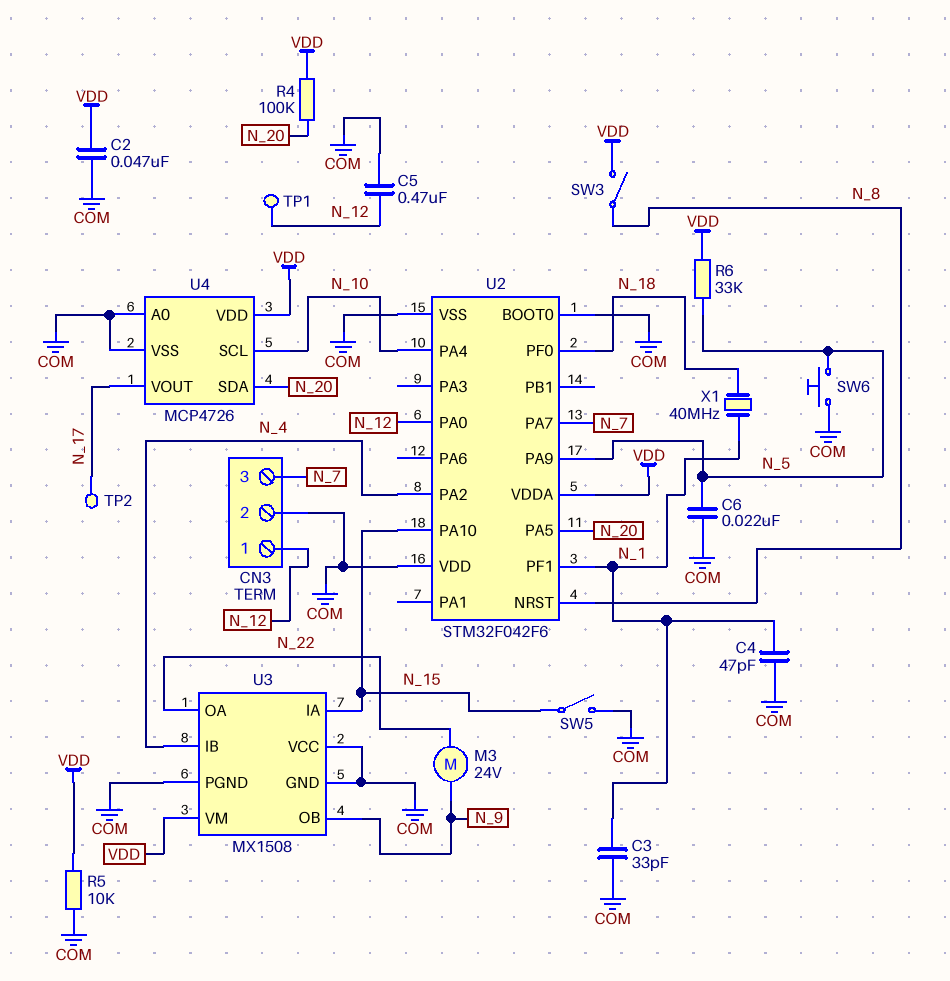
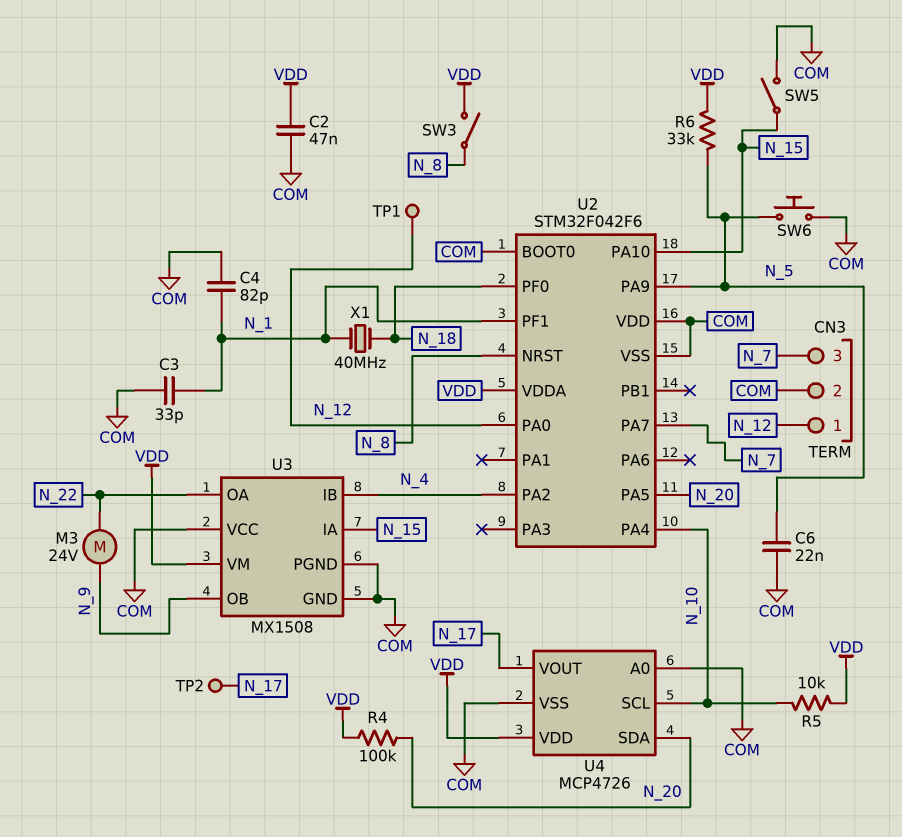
C4: 47pF (COM, N_1) -> 82pF (COM, N_1)
C5: 470nF (COM, N_12) -> none
R5: 10k (COM, VDD) -> 10k (N_10, VDD)

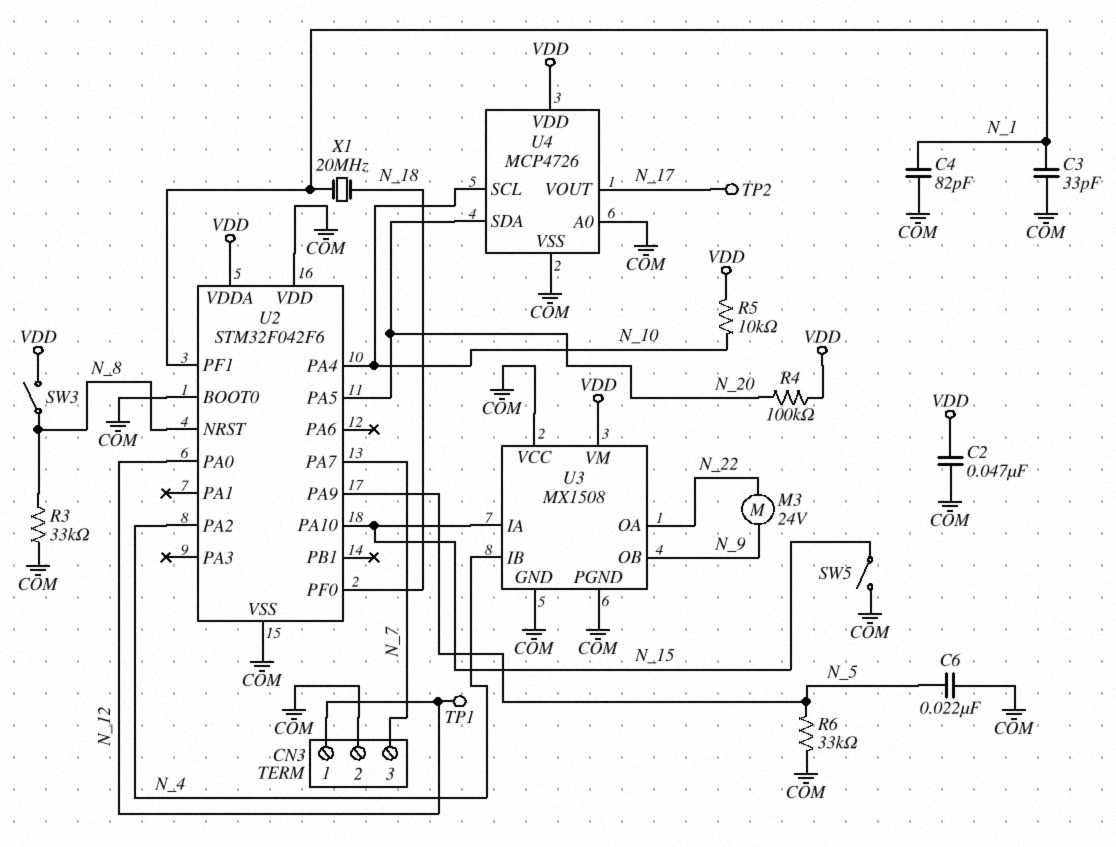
R3: none -> 33k (COM, N_8)
R6: 33k (N_5, VDD) -> 33k (COM, N_5)
SW6: button (COM, N_5) -> none
X1: 40MHz (N_1, N_18) -> 20MHz (N_1, N_18)

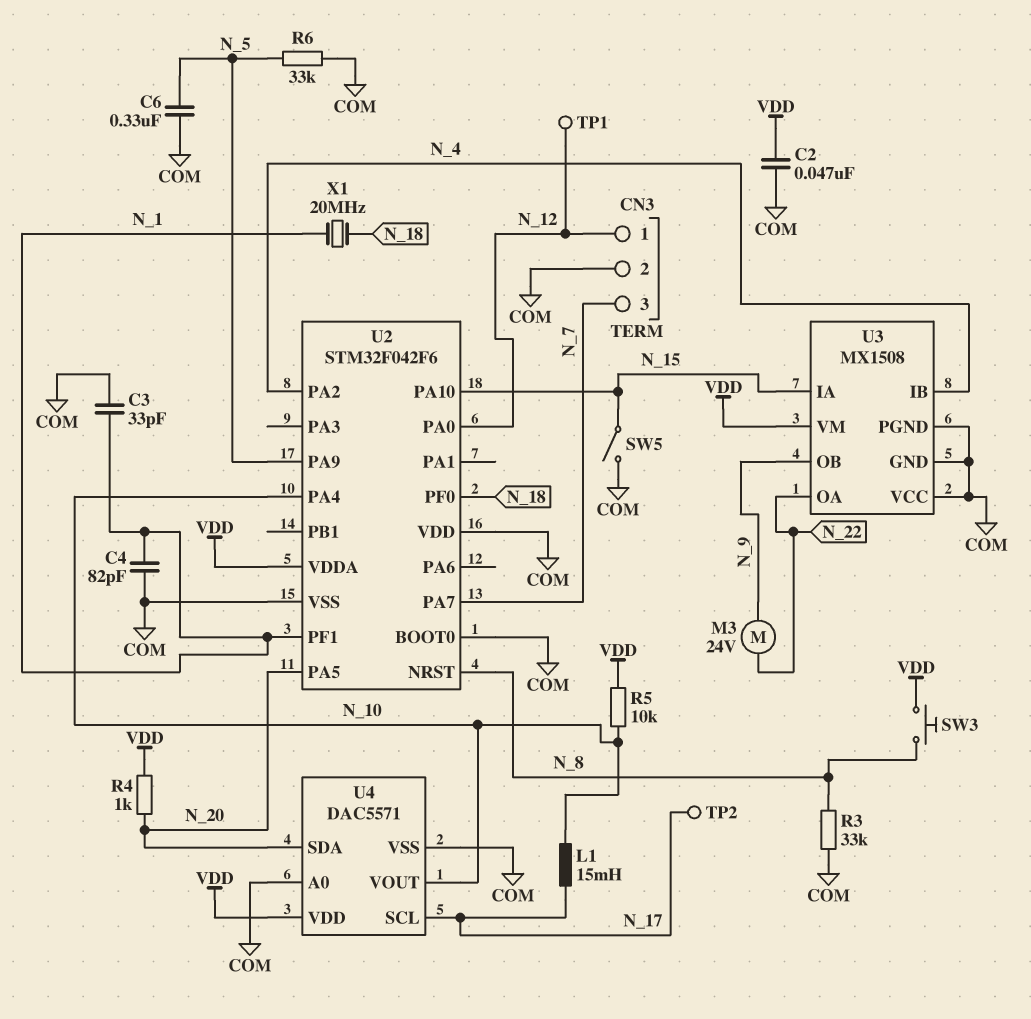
C6: 22nF (COM, N_5) -> 330nF (COM, N_5)
L1: none -> 15mH (N_10, N_17)
R4: 100k (N_20, VDD) -> 1k (N_20, VDD)
SW3: switch (N_8, VDD) -> button (N_8, VDD)
U4: MCP4726 -> DAC5571
U4 pin SCL: N_10 -> N_17
U4 pin VOUT: N_17 -> N_10

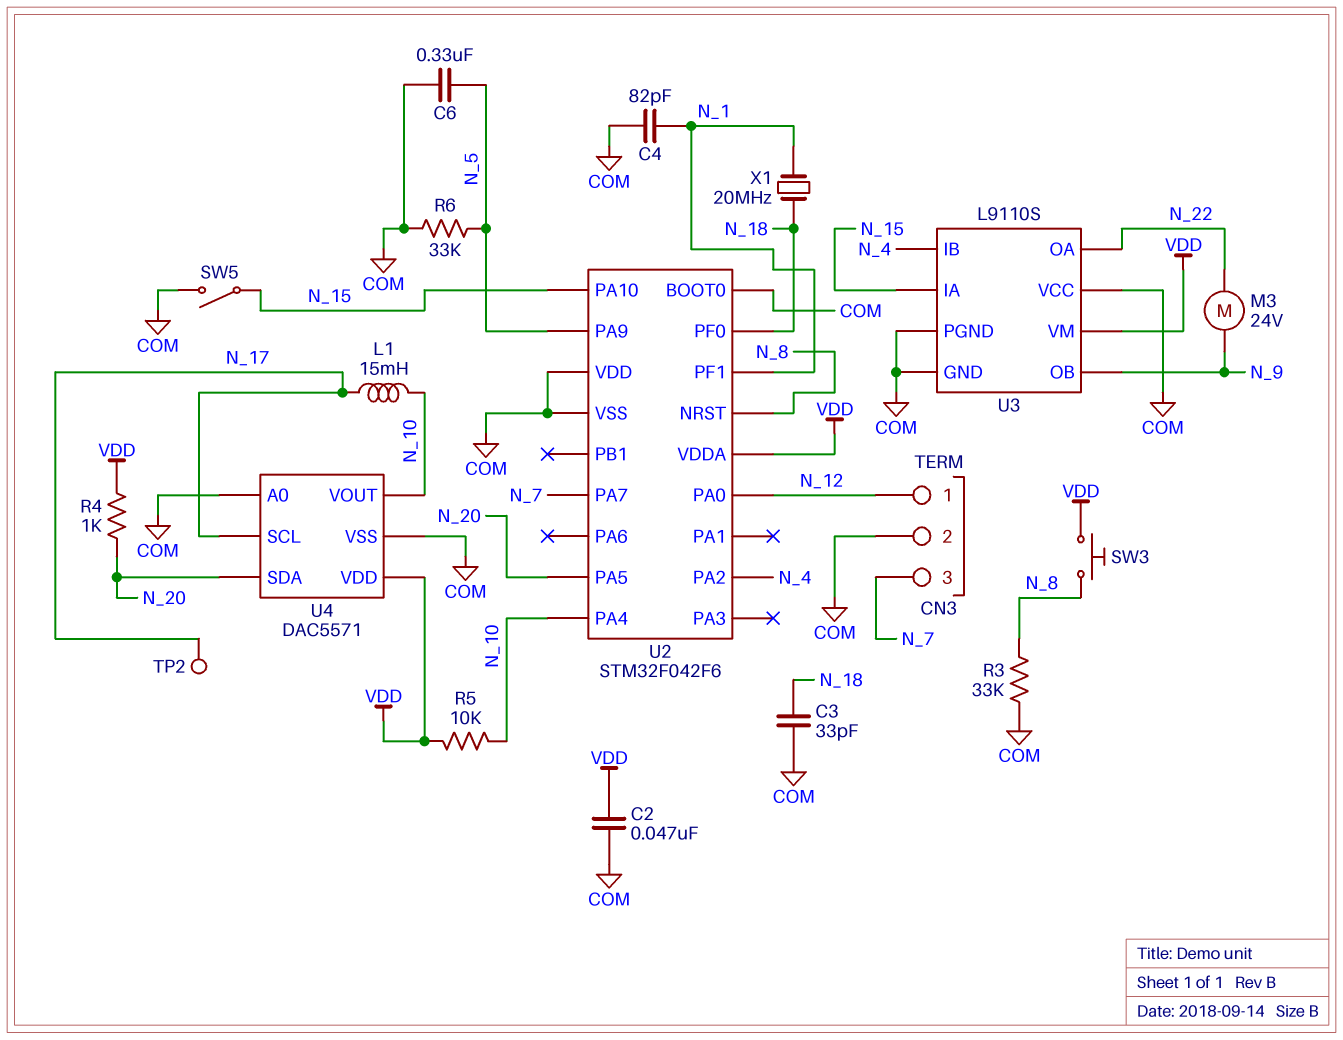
C3: 33pF (COM, N_1) -> 33pF (COM, N_18)
TP1: test point (N_12) -> none
U3: MX1508 -> L9110S

